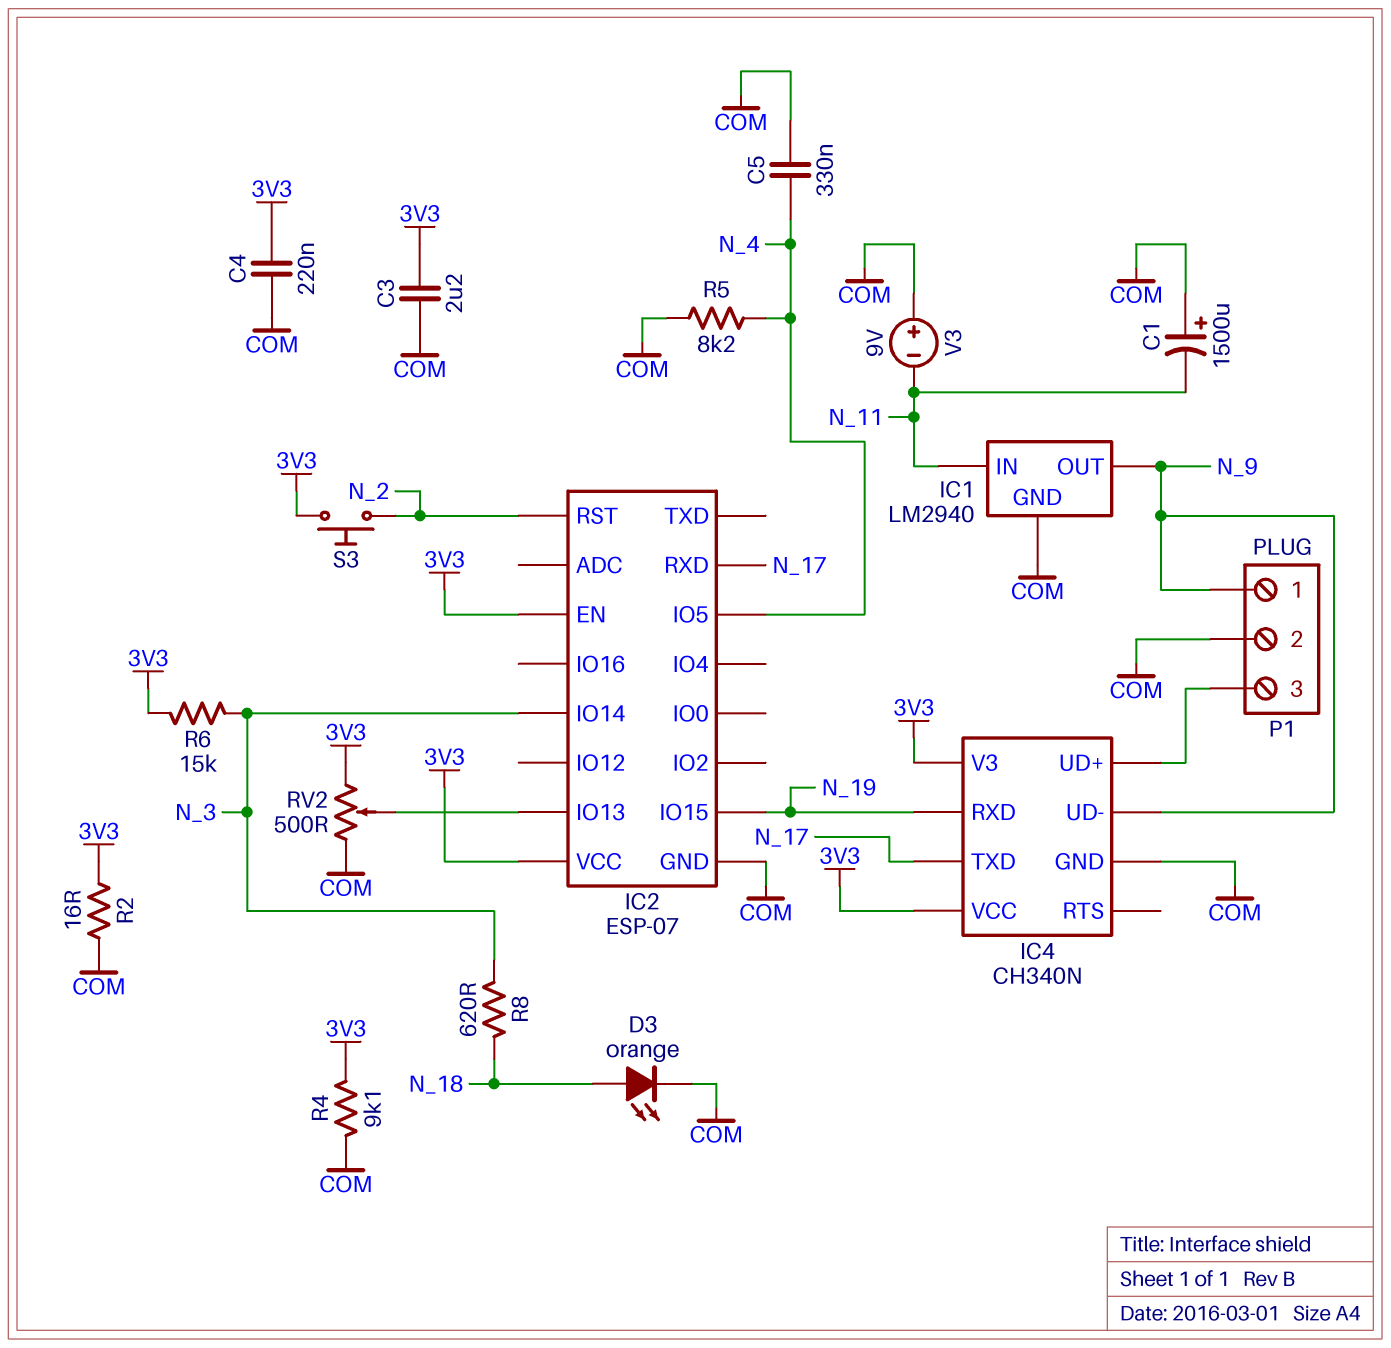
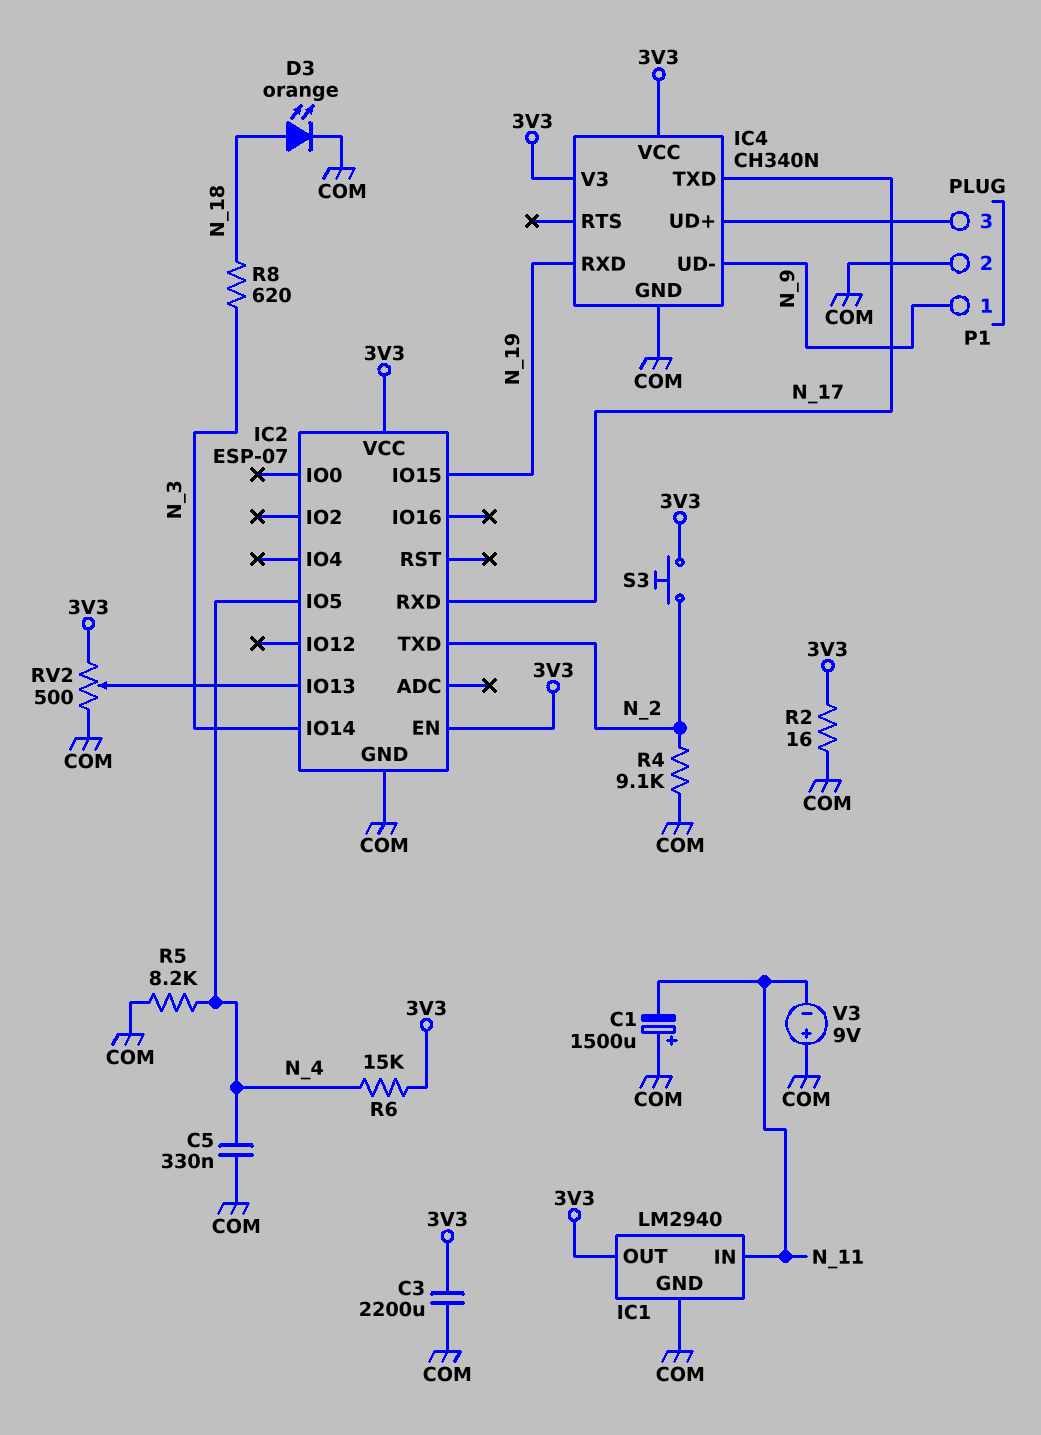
C3: 2.2uF (3V3, COM) -> 2200uF (3V3, COM)
C4: 220nF (3V3, COM) -> none
IC1 pin OUT: N_9 -> 3V3
IC2 pin RST: N_2 -> none
IC2 pin TXD: none -> N_2
R4: 9.1k (3V3, COM) -> 9.1k (COM, N_2)
R6: 15k (3V3, N_3) -> 15k (3V3, N_4)

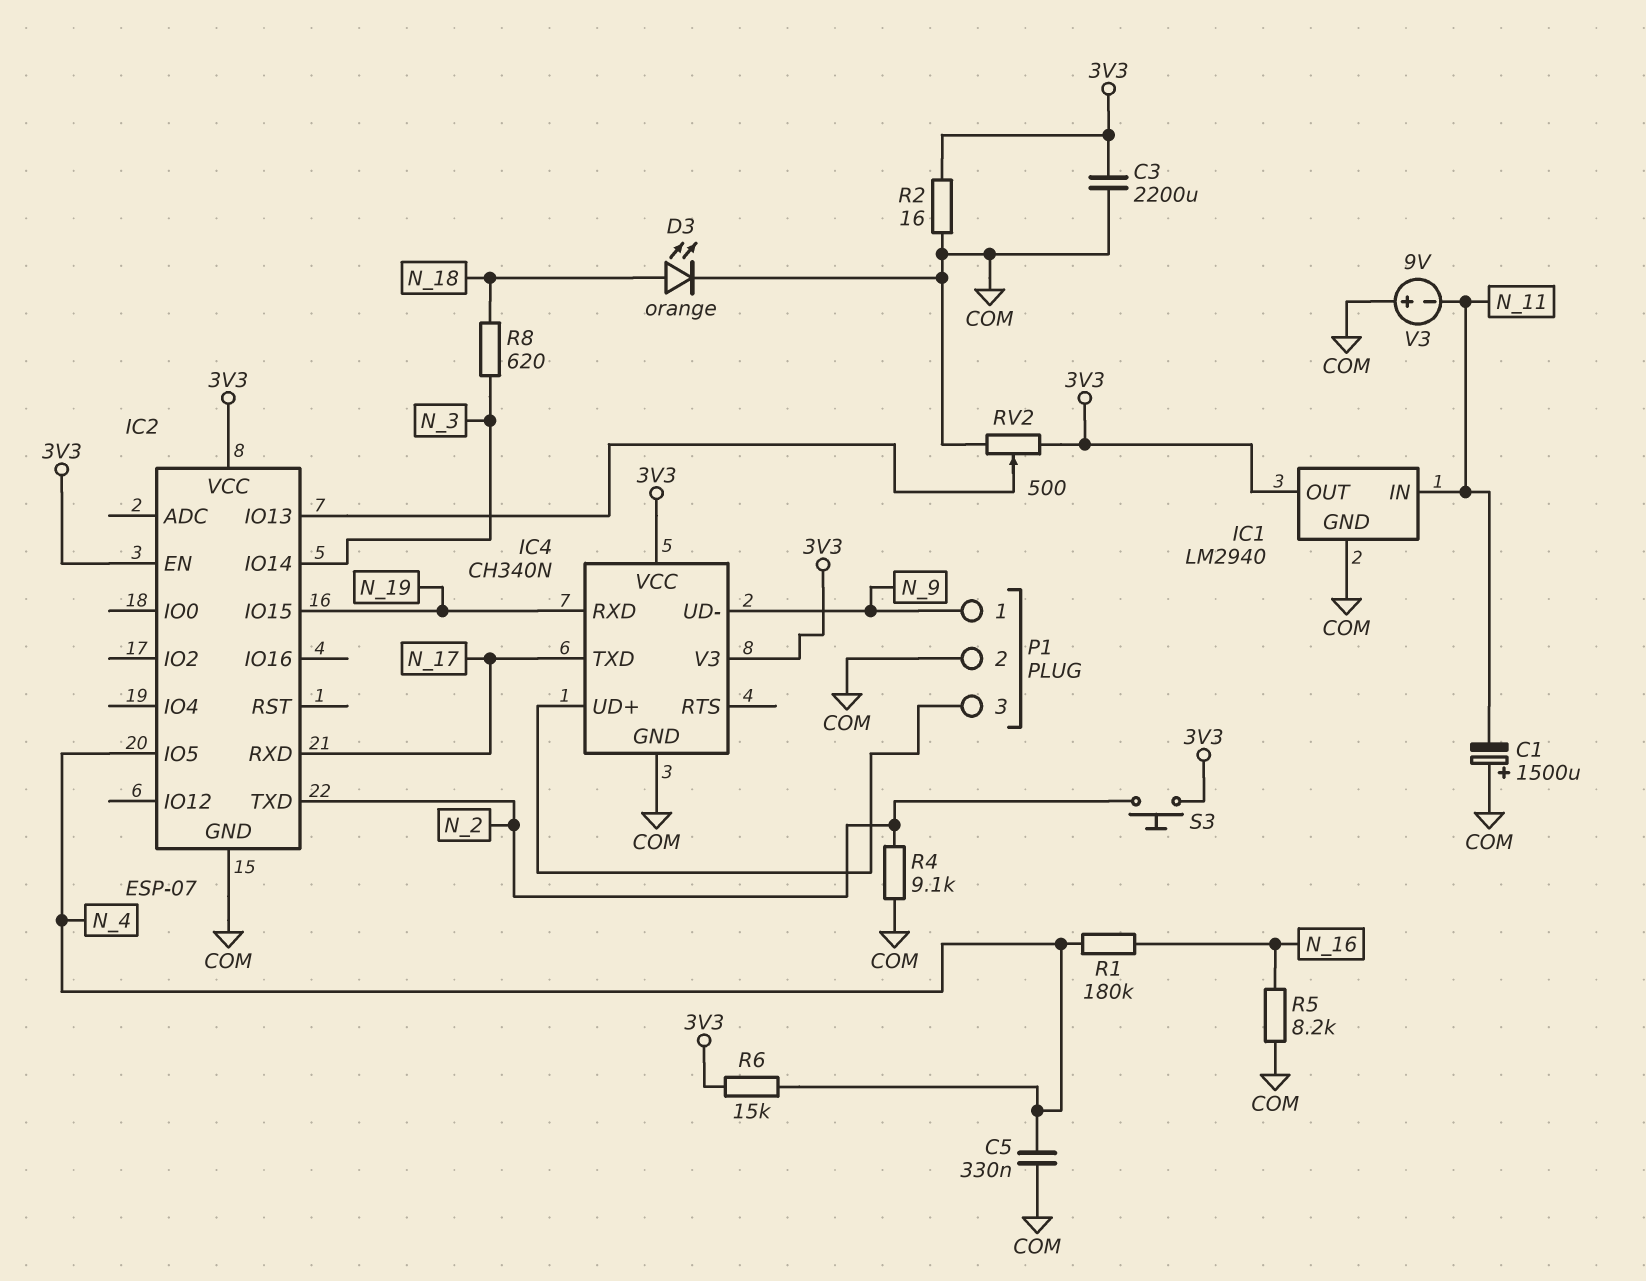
R1: none -> 180k (N_4, N_16)
R5: 8.2k (COM, N_4) -> 8.2k (COM, N_16)

